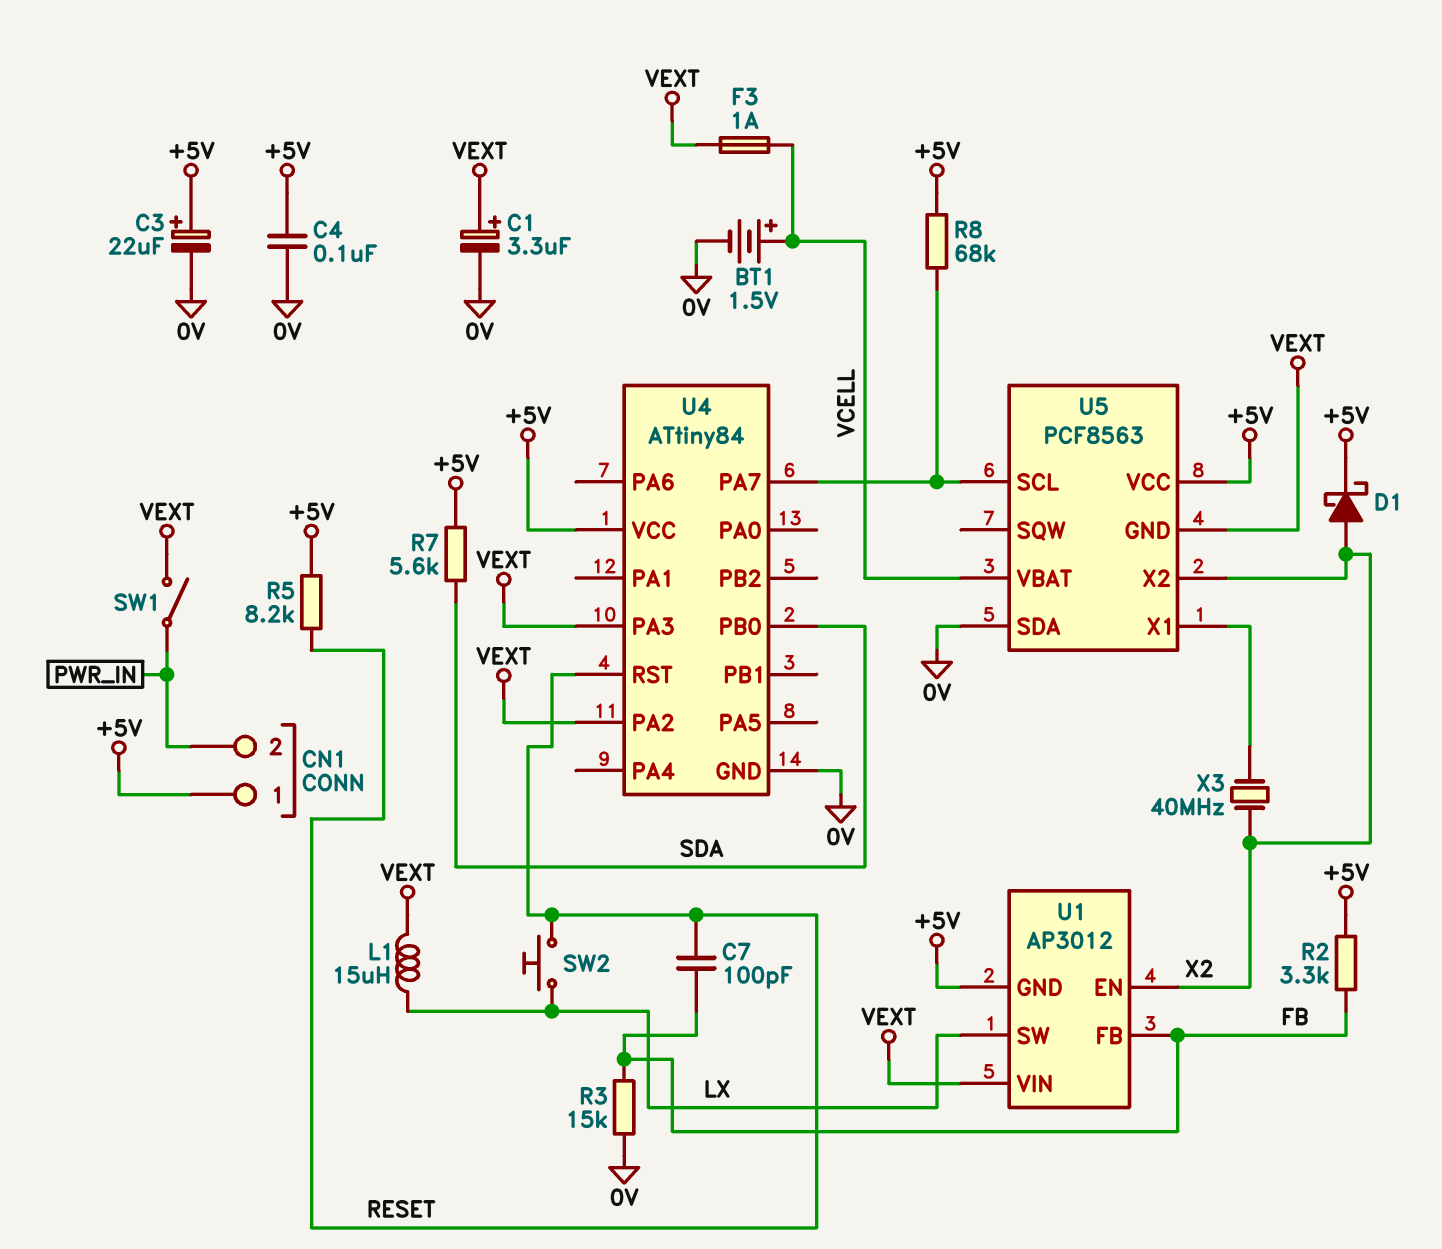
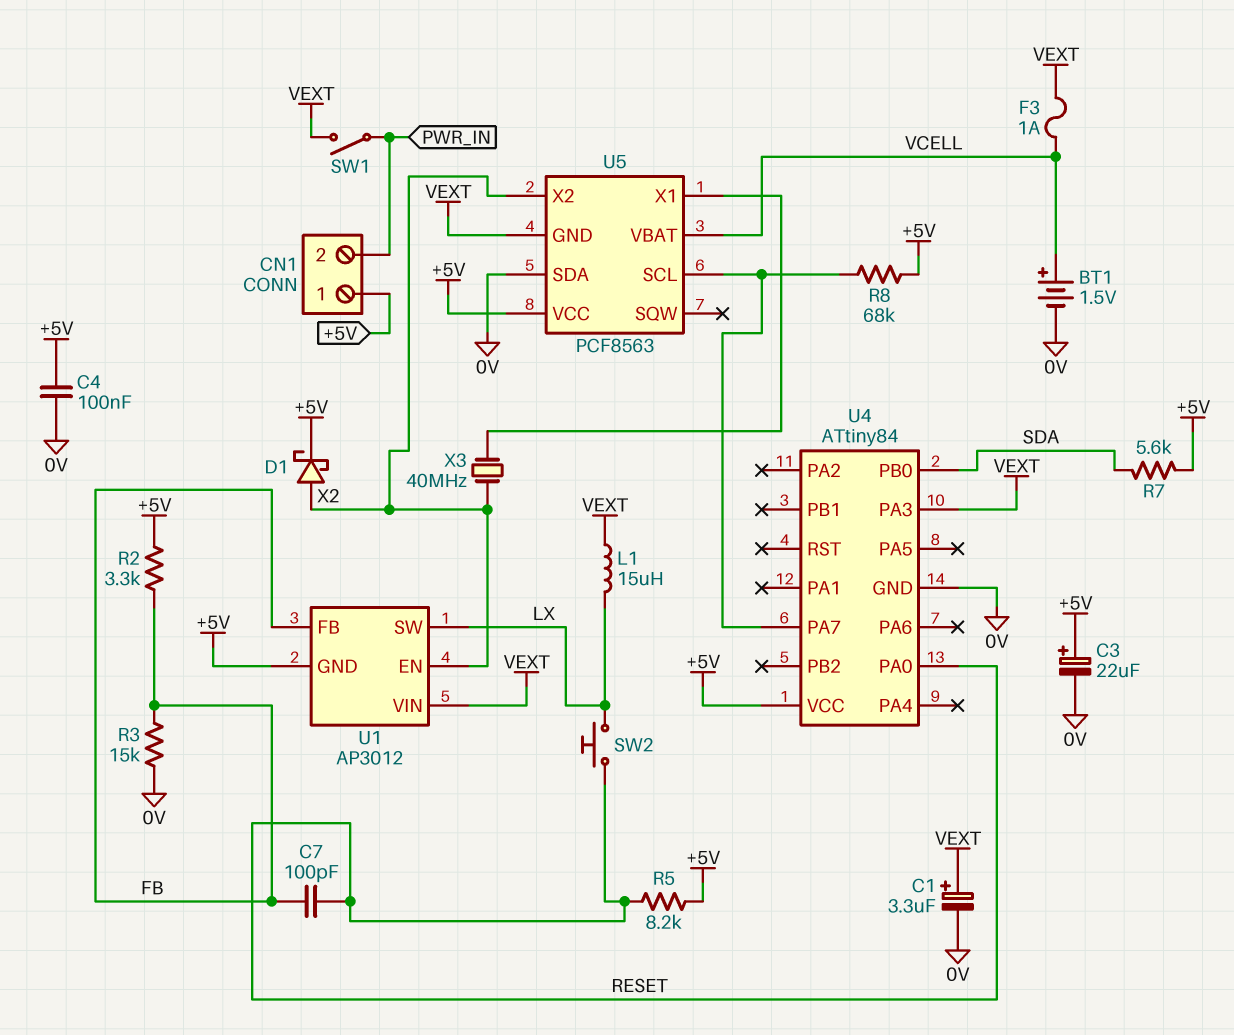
U4 pin PA0: none -> RESET
U4 pin PA2: VEXT -> none
U4 pin RST: RESET -> none

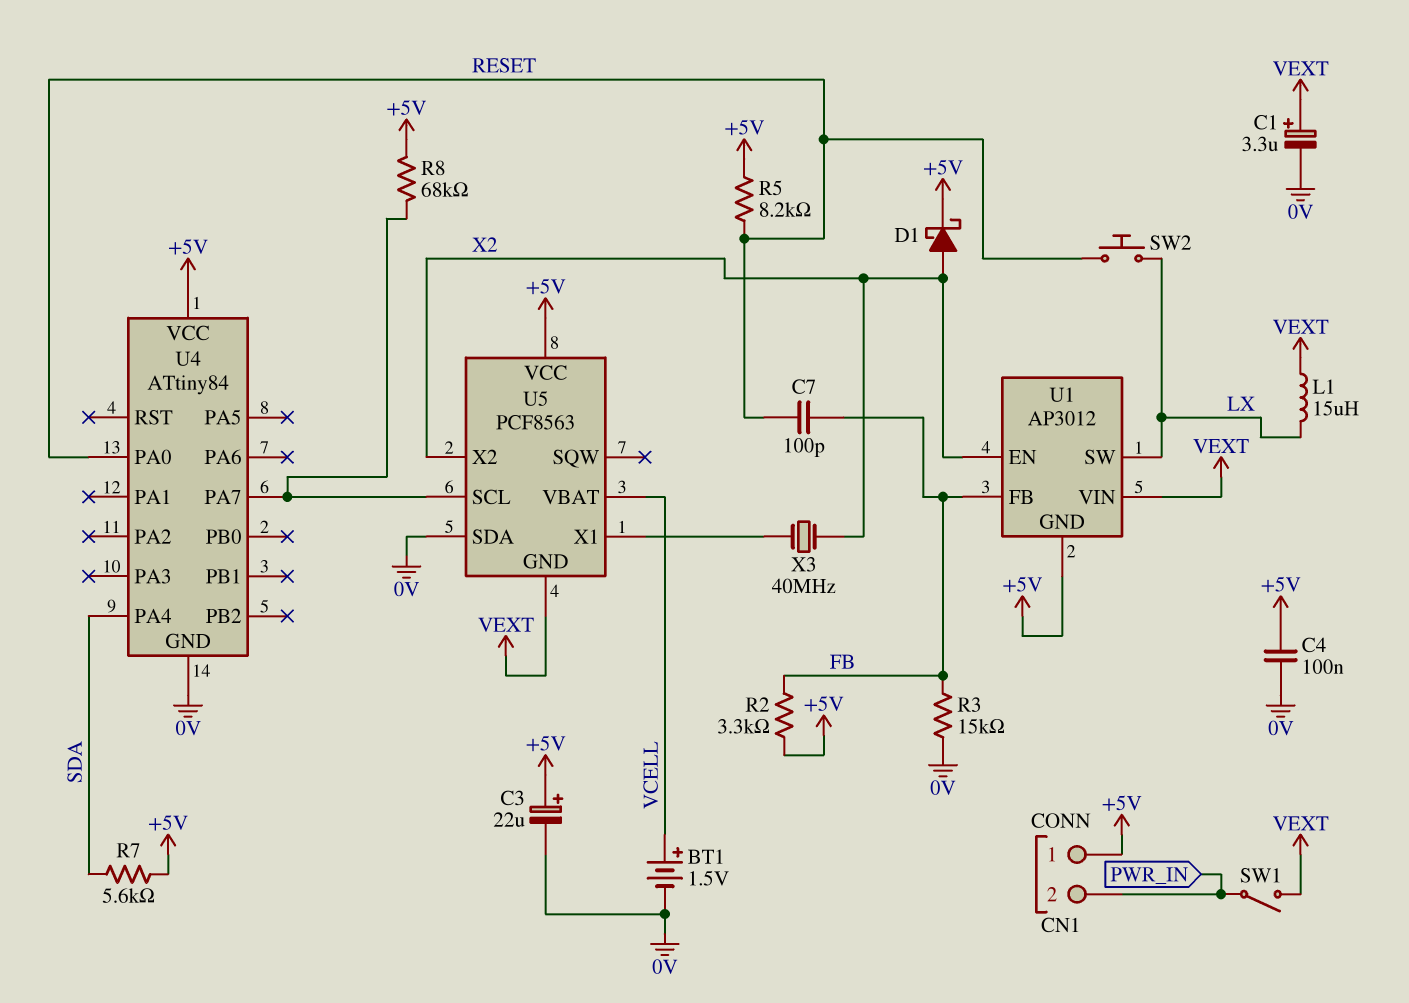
F3: 1A (VCELL, VEXT) -> none
U4 pin PA3: VEXT -> none
U4 pin PA4: none -> SDA
U4 pin PB0: SDA -> none

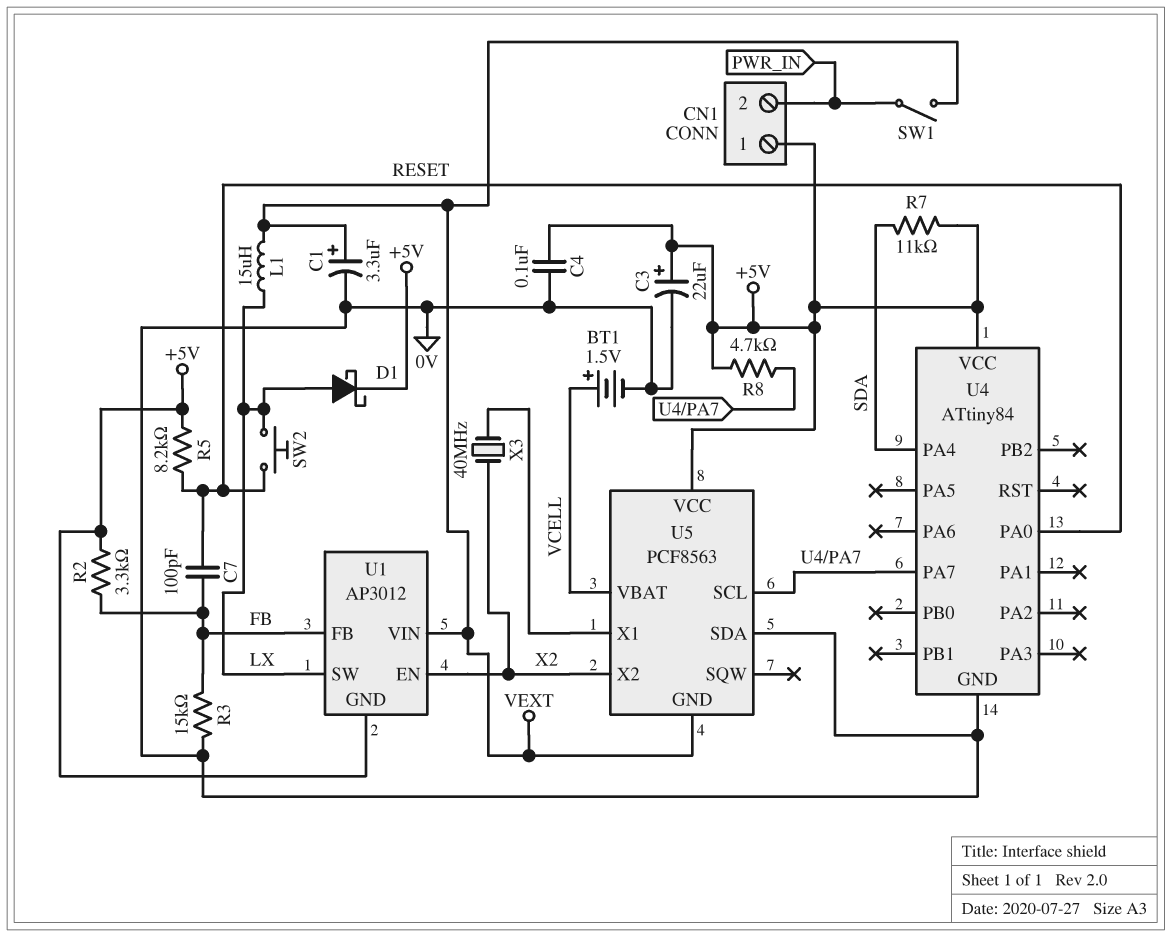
D1: schottky (A X2, K +5V) -> schottky (A LX, K +5V)
R7: 5.6k (+5V, SDA) -> 11k (+5V, SDA)
R8: 68k (+5V, U4/PA7) -> 4.7k (+5V, U4/PA7)

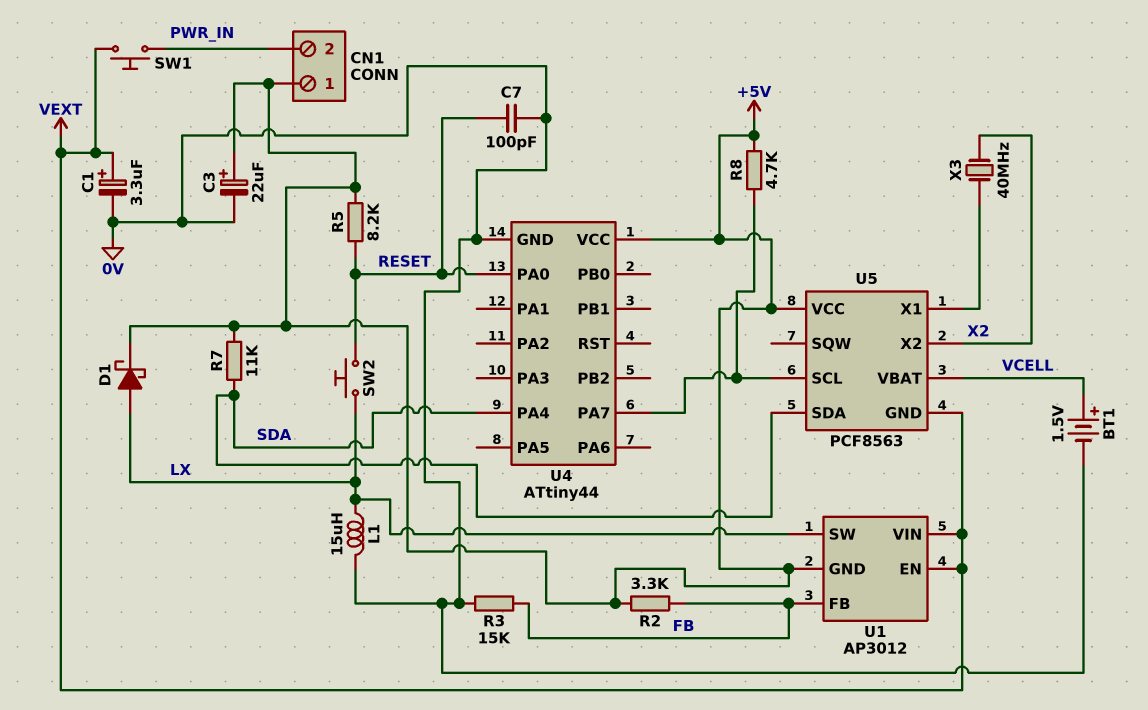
C4: 100nF (+5V, 0V) -> none
C7: 100pF (FB, RESET) -> 100pF (0V, RESET)
L1: 15uH (LX, VEXT) -> 15uH (0V, LX)
SW1: switch (PWR_IN, VEXT) -> button (PWR_IN, VEXT)
U1 pin EN: X2 -> VEXT
U4: ATtiny84 -> ATtiny44
U5 pin SDA: 0V -> SDA

